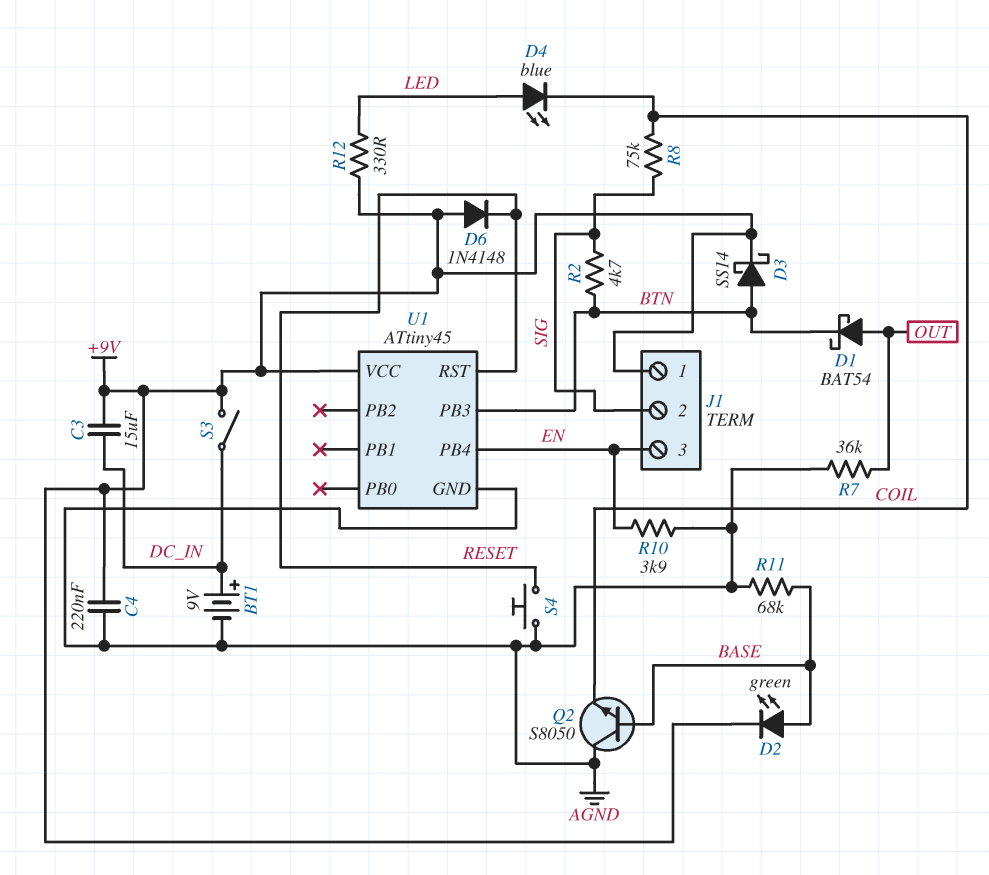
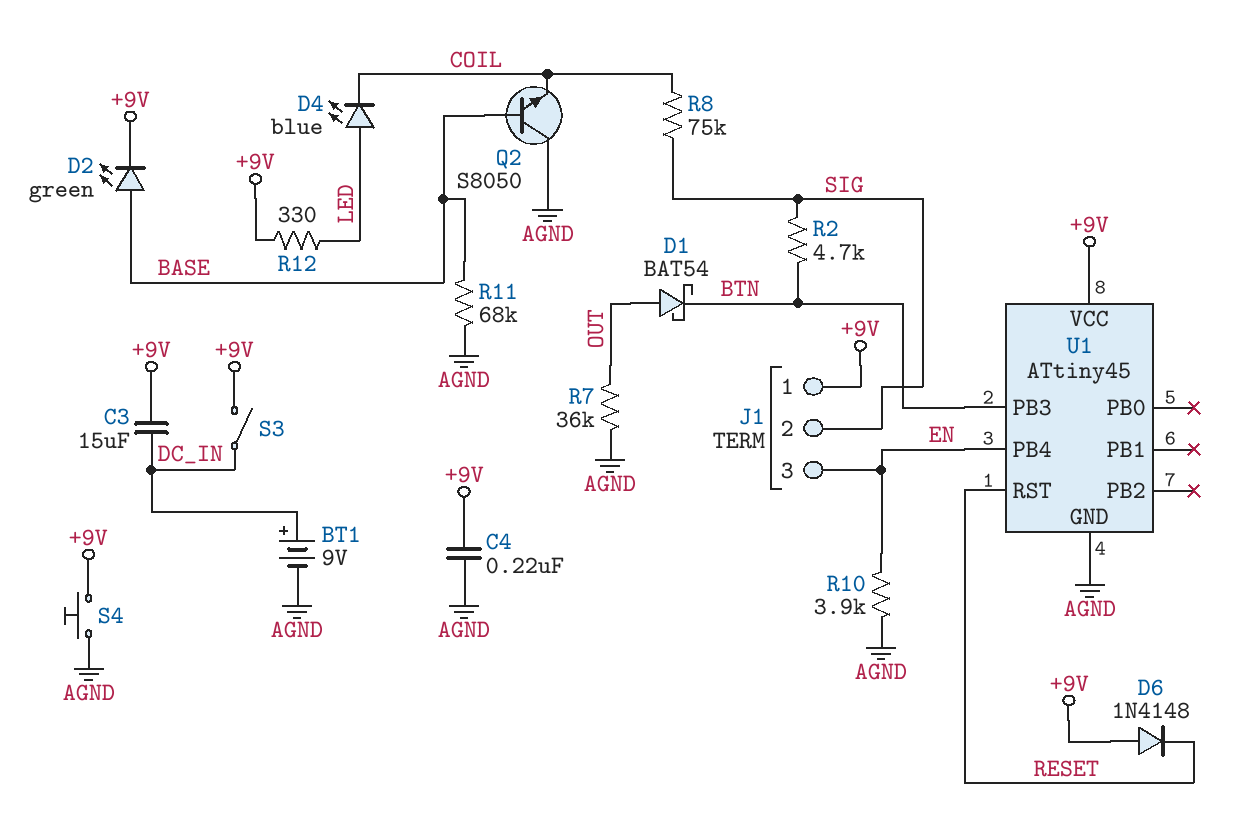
D3: schottky SS14 (A BTN, K +9V) -> none
S4: button (AGND, RESET) -> button (+9V, AGND)

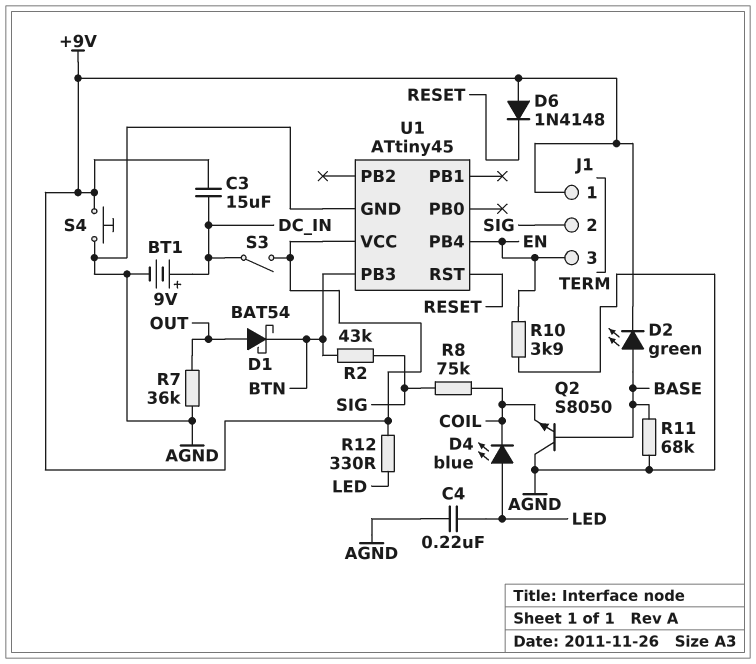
C4: 220nF (+9V, AGND) -> 220nF (AGND, LED)
R2: 4.7k (BTN, SIG) -> 43k (BTN, SIG)

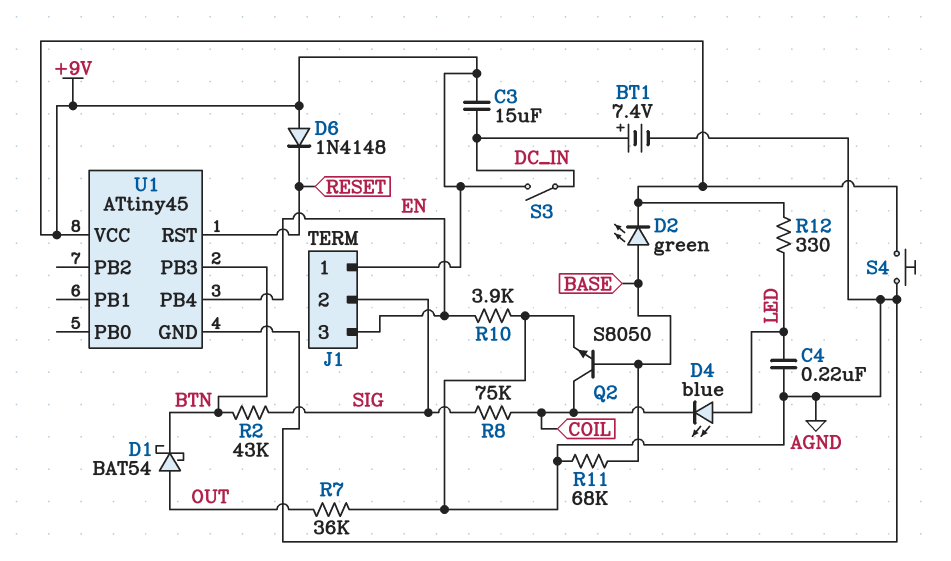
BT1: 9V (plus DC_IN, minus AGND) -> 7.4V (plus DC_IN, minus AGND)
Q2: NPN S8050 (B BASE, C AGND, E COIL) -> NPN S8050 (B BASE, C COIL, E AGND)

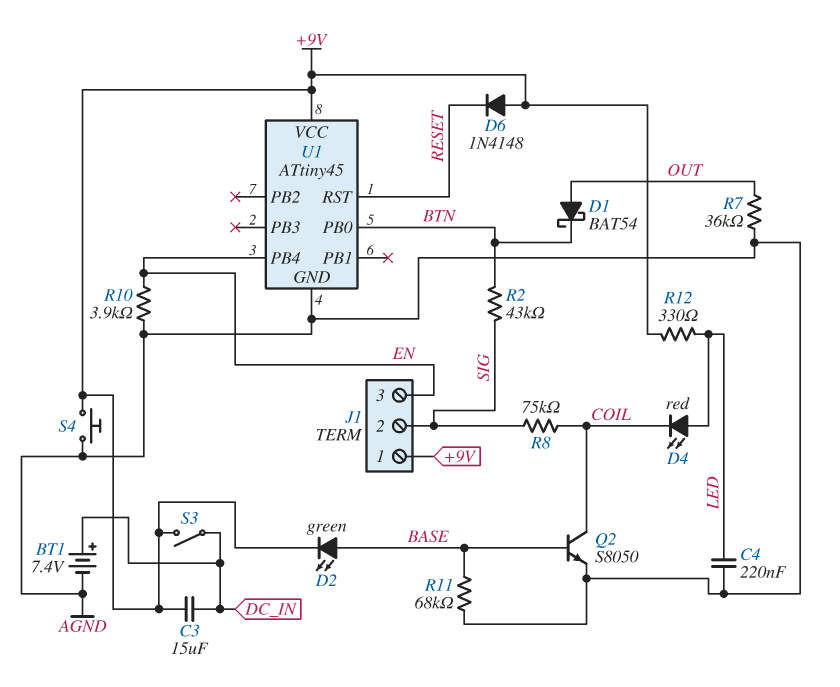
D4: LED blue (A LED, K COIL) -> LED red (A LED, K COIL)
U1 pin PB0: none -> BTN
U1 pin PB3: BTN -> none

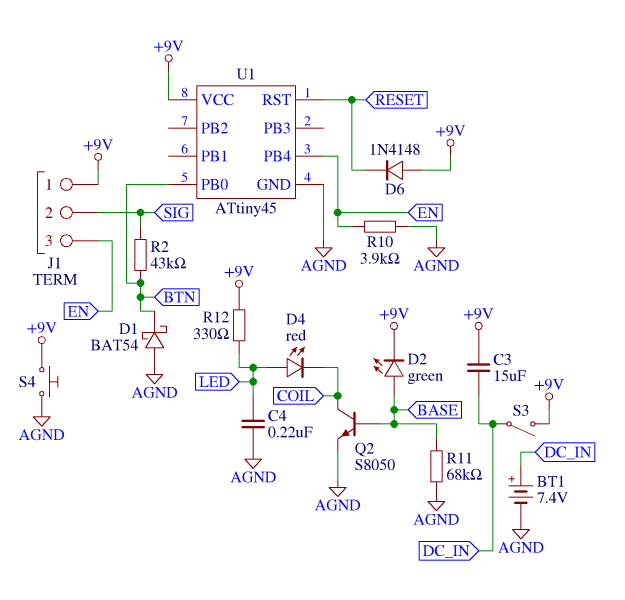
D1: schottky BAT54 (A OUT, K BTN) -> schottky BAT54 (A AGND, K BTN)
R7: 36k (AGND, OUT) -> none
R8: 75k (COIL, SIG) -> none

